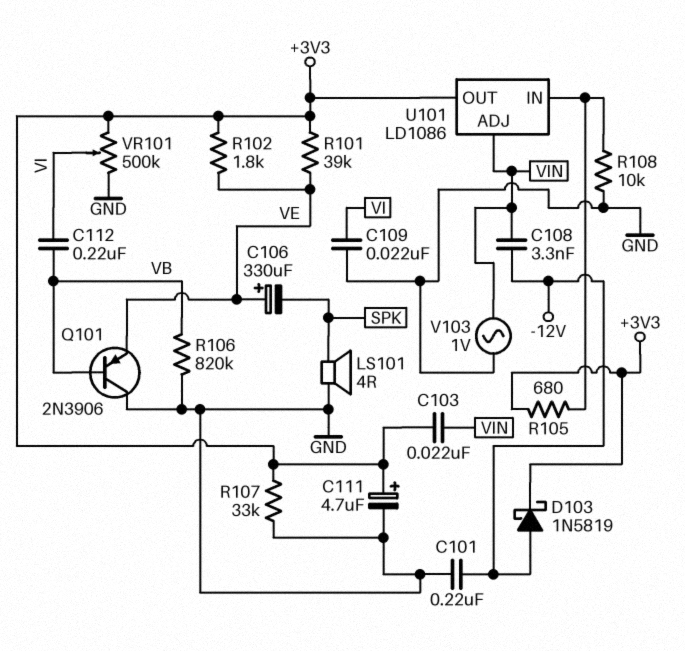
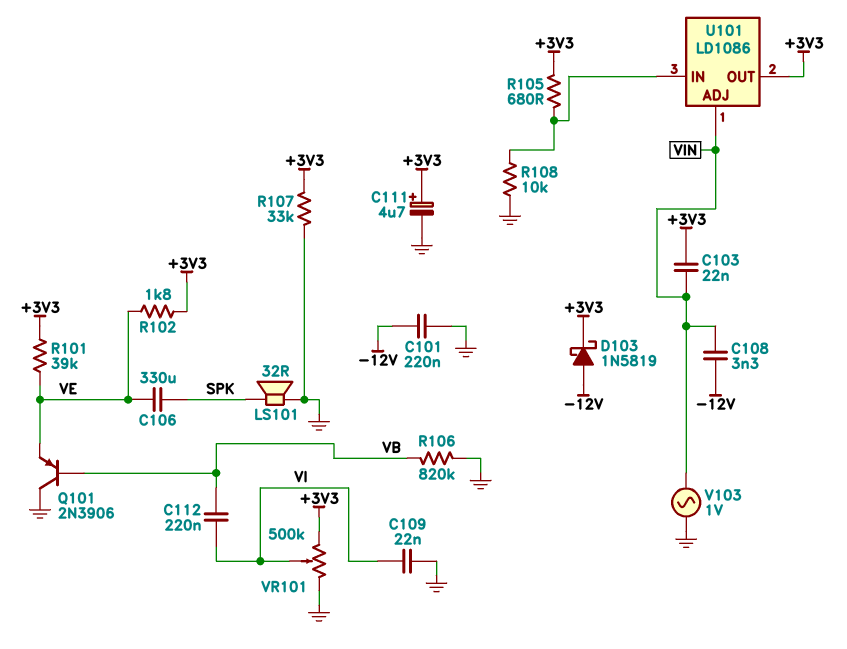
C106: 330uF (plus VE, minus SPK) -> 330uF (SPK, VE)
LS101: speaker 4R (GND, SPK) -> speaker 32R (GND, SPK)

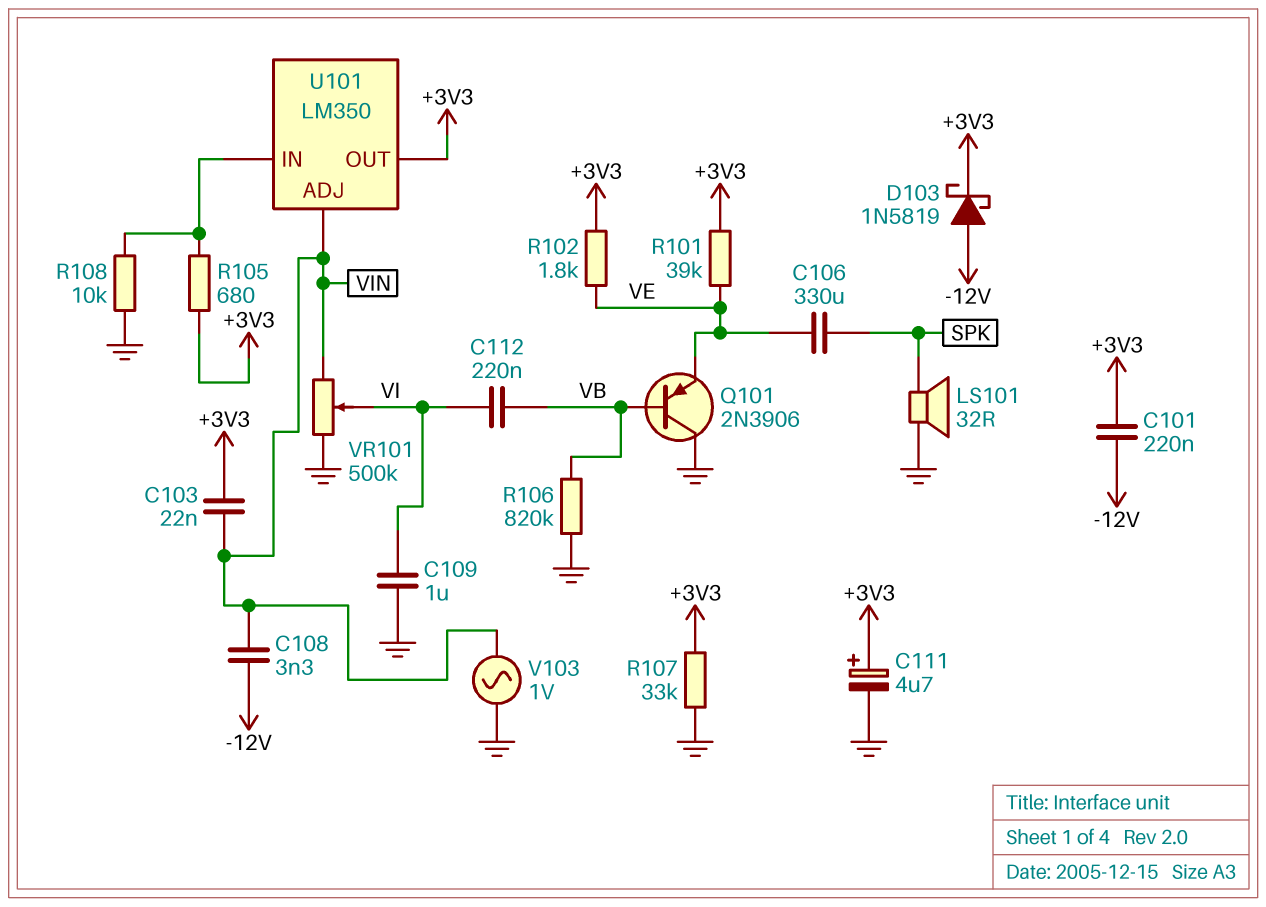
C101: 220nF (-12V, GND) -> 220nF (+3V3, -12V)
C109: 22nF (GND, VI) -> 1uF (GND, VI)
U101: LD1086 -> LM350
VR101: 500k (+3V3, GND, wiper VI) -> 500k (GND, VIN, wiper VI)

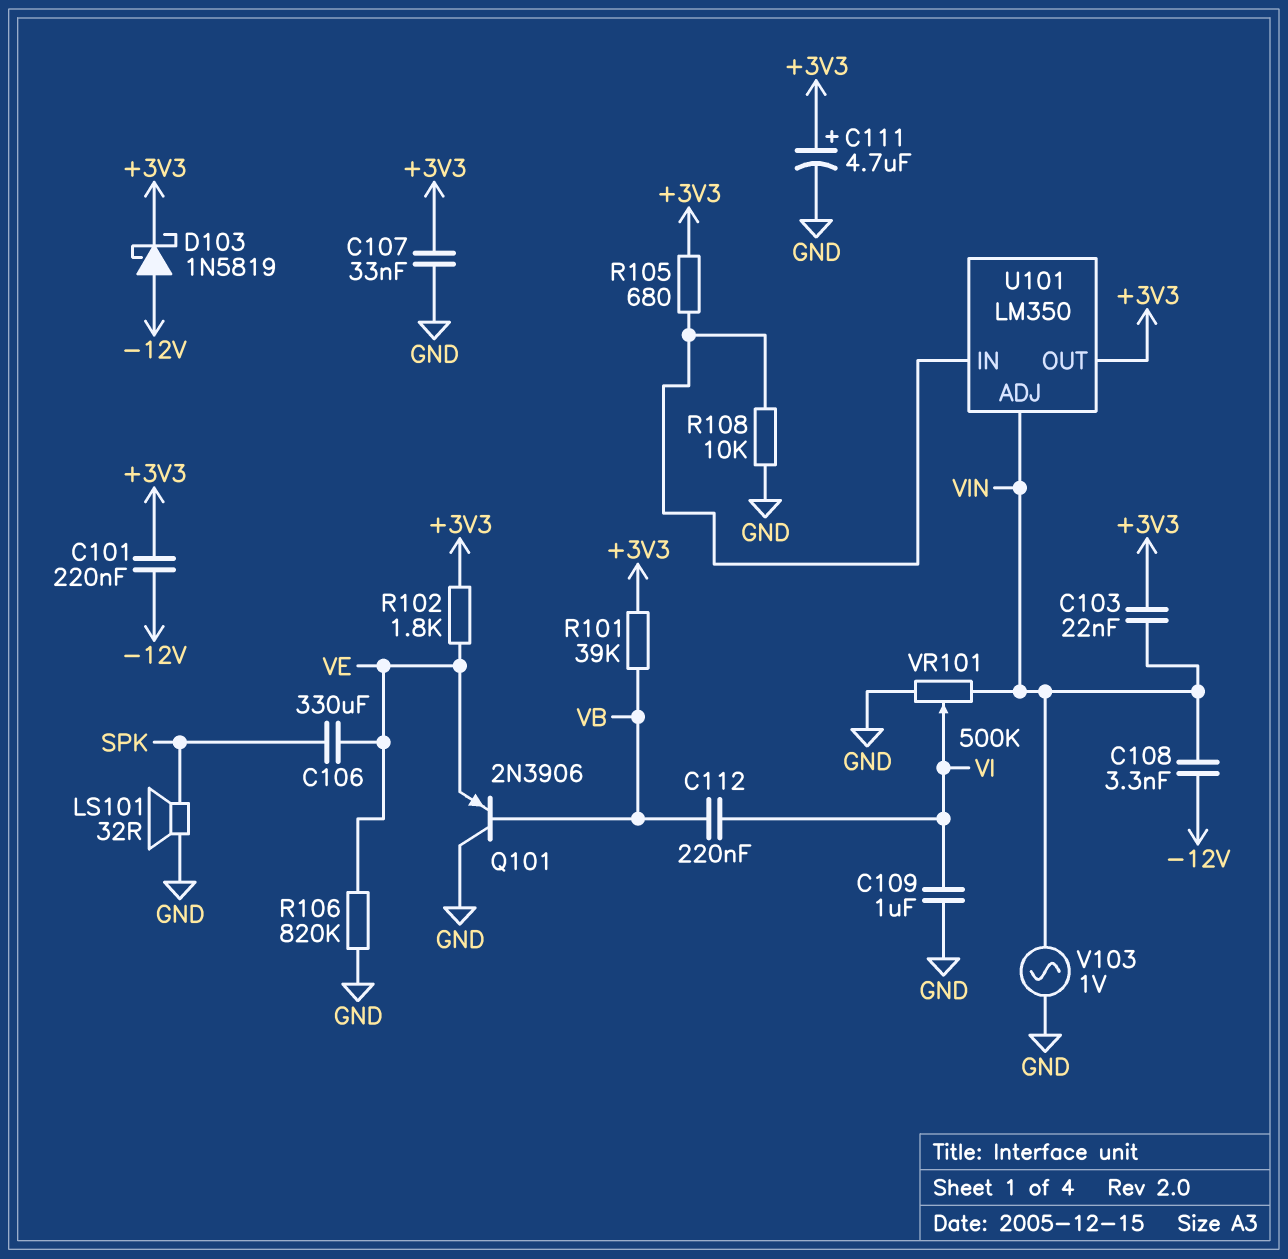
C107: none -> 33nF (+3V3, GND)
R101: 39k (+3V3, VE) -> 39k (+3V3, VB)
R106: 820k (GND, VB) -> 820k (GND, VE)
R107: 33k (+3V3, GND) -> none

